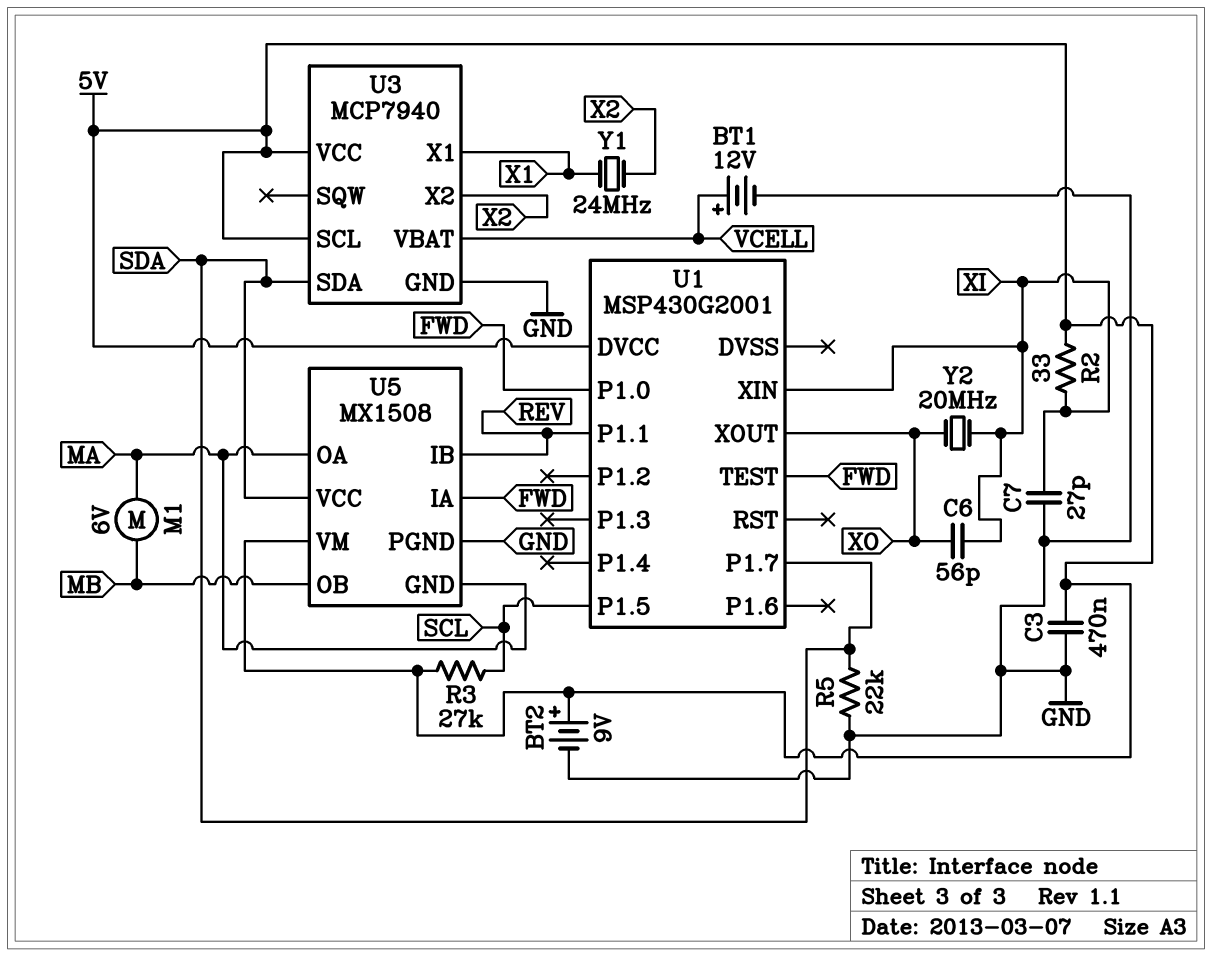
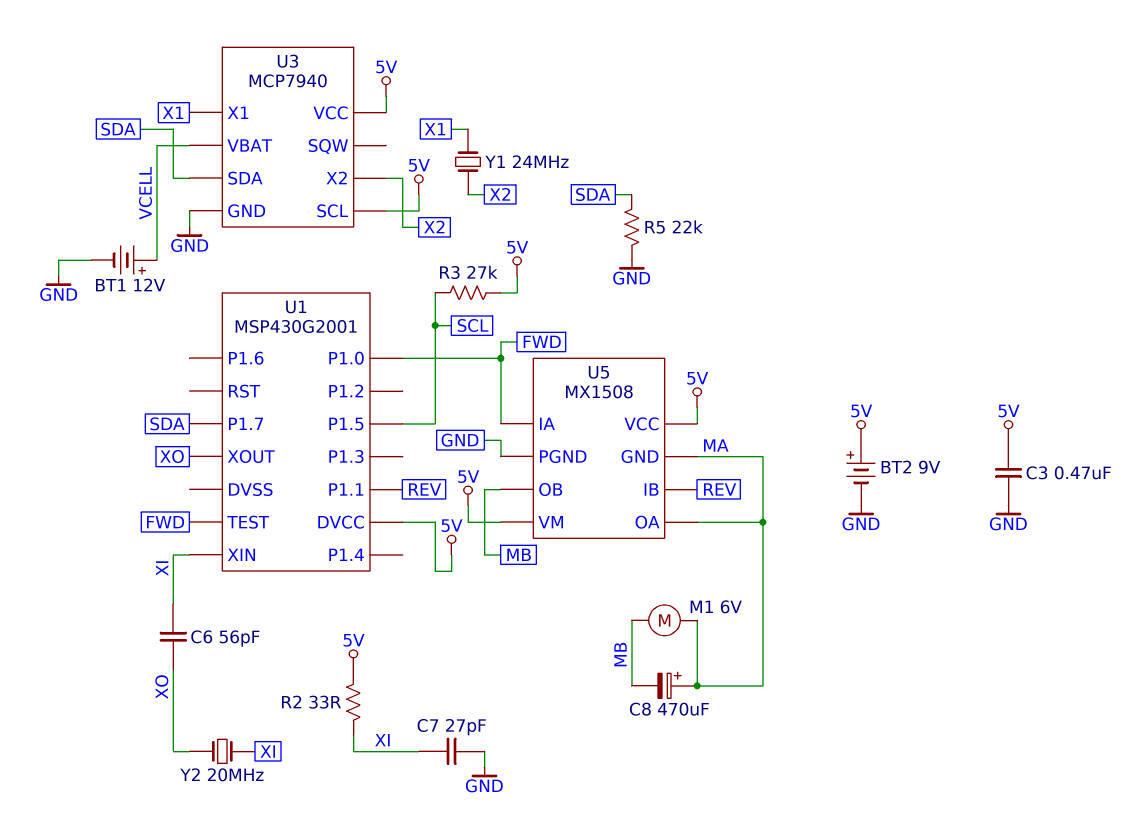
C8: none -> 470uF (plus MA, minus MB)
U5 pin VCC: SDA -> 5V

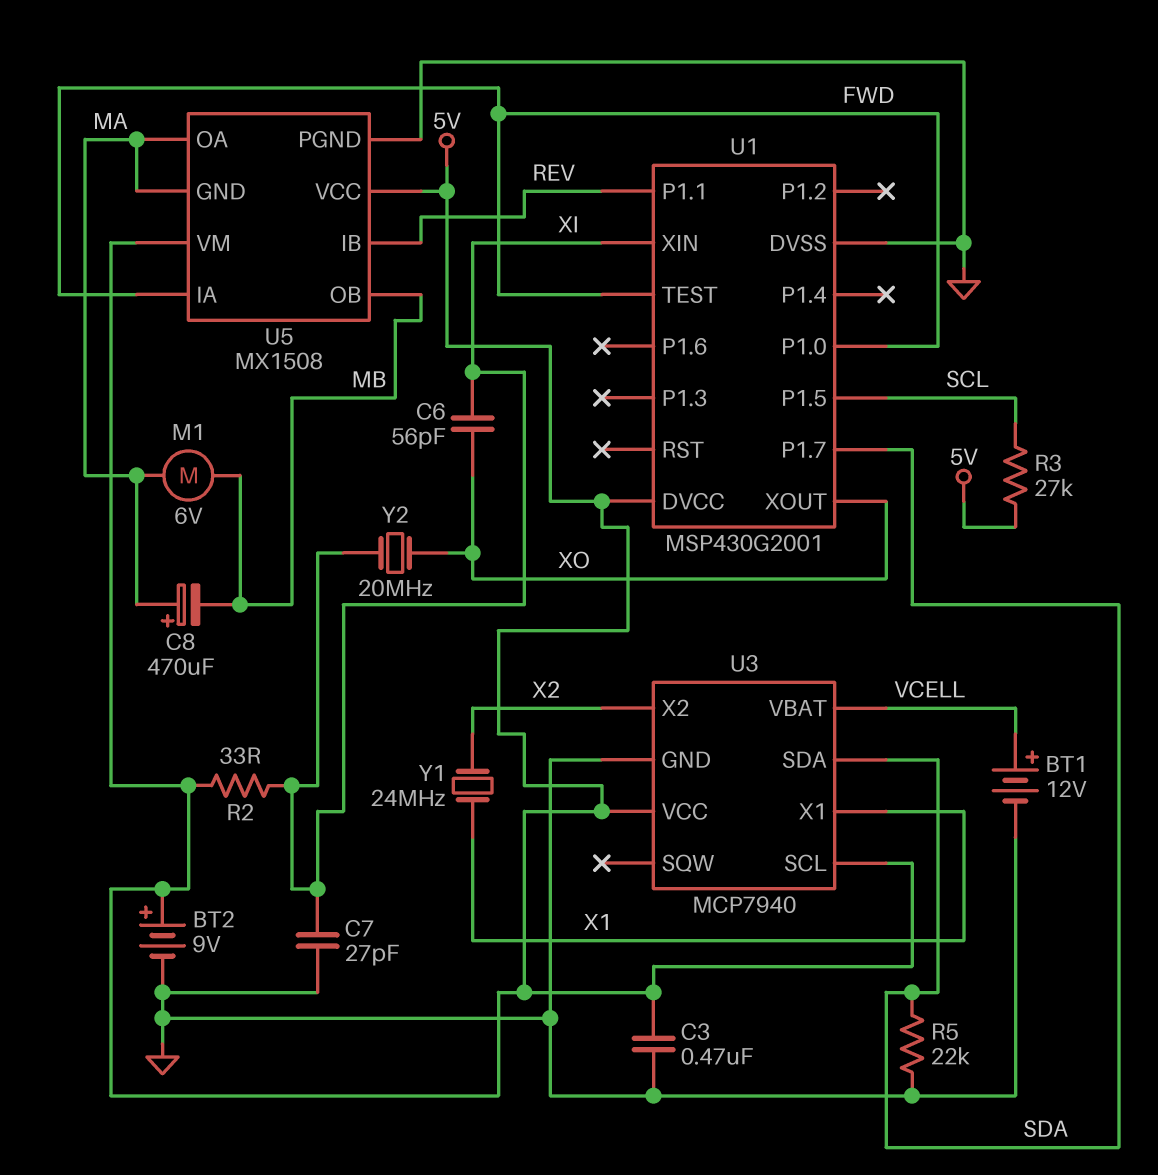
U1 pin DVSS: none -> GND

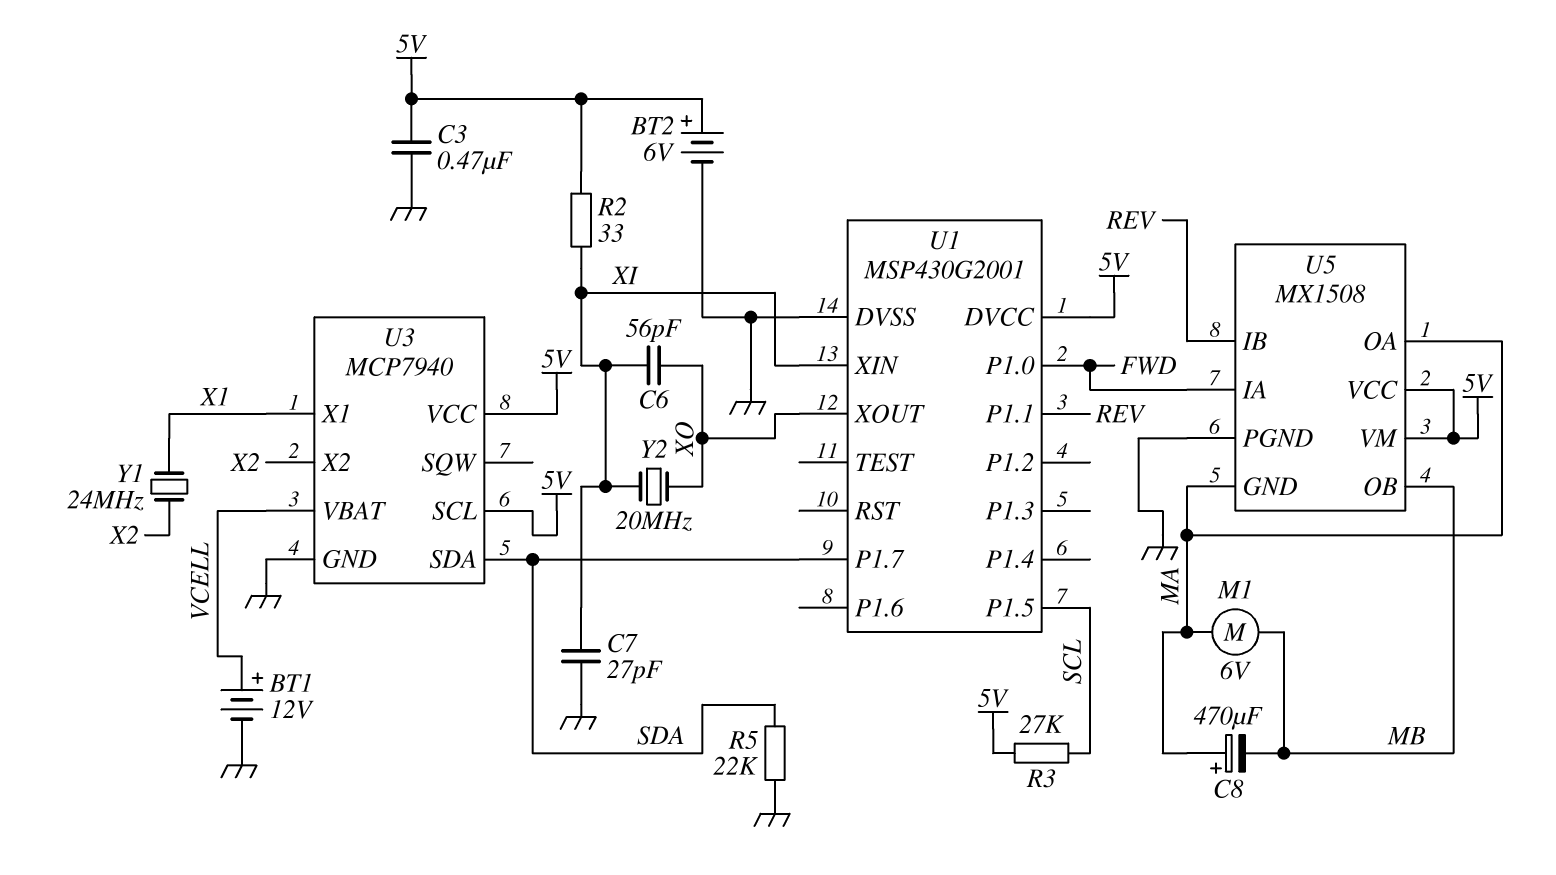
BT2: 9V (plus 5V, minus GND) -> 6V (plus 5V, minus GND)
U1 pin TEST: FWD -> none

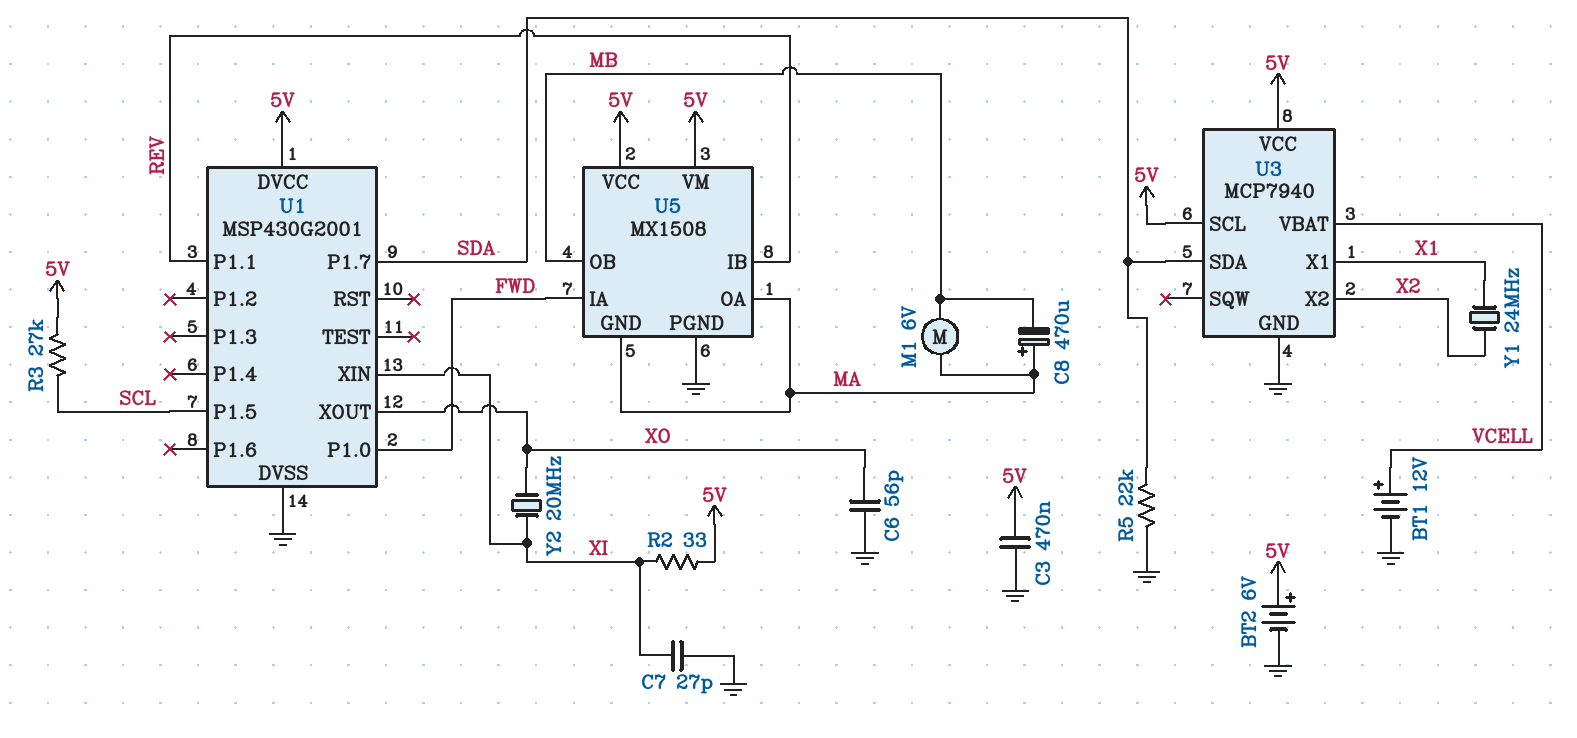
C6: 56pF (XI, XO) -> 56pF (GND, XO)

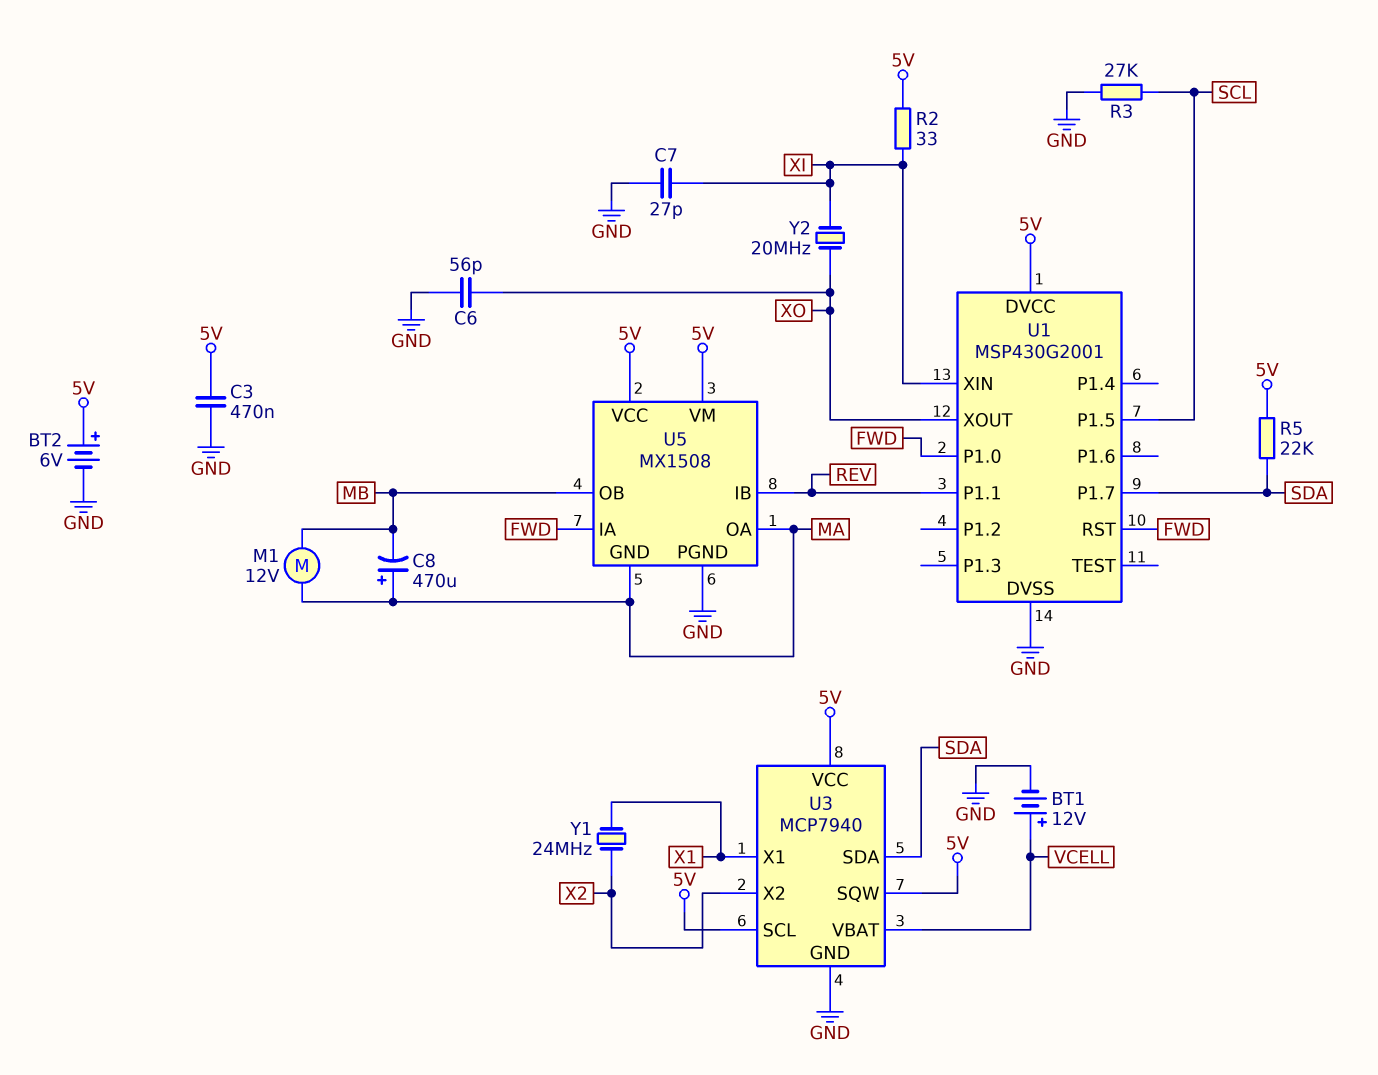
M1: motor 6V (MA, MB) -> motor 12V (MA, MB)
R3: 27k (5V, SCL) -> 27k (GND, SCL)
R5: 22k (GND, SDA) -> 22k (5V, SDA)
U1 pin RST: none -> FWD
U3 pin SQW: none -> 5V

